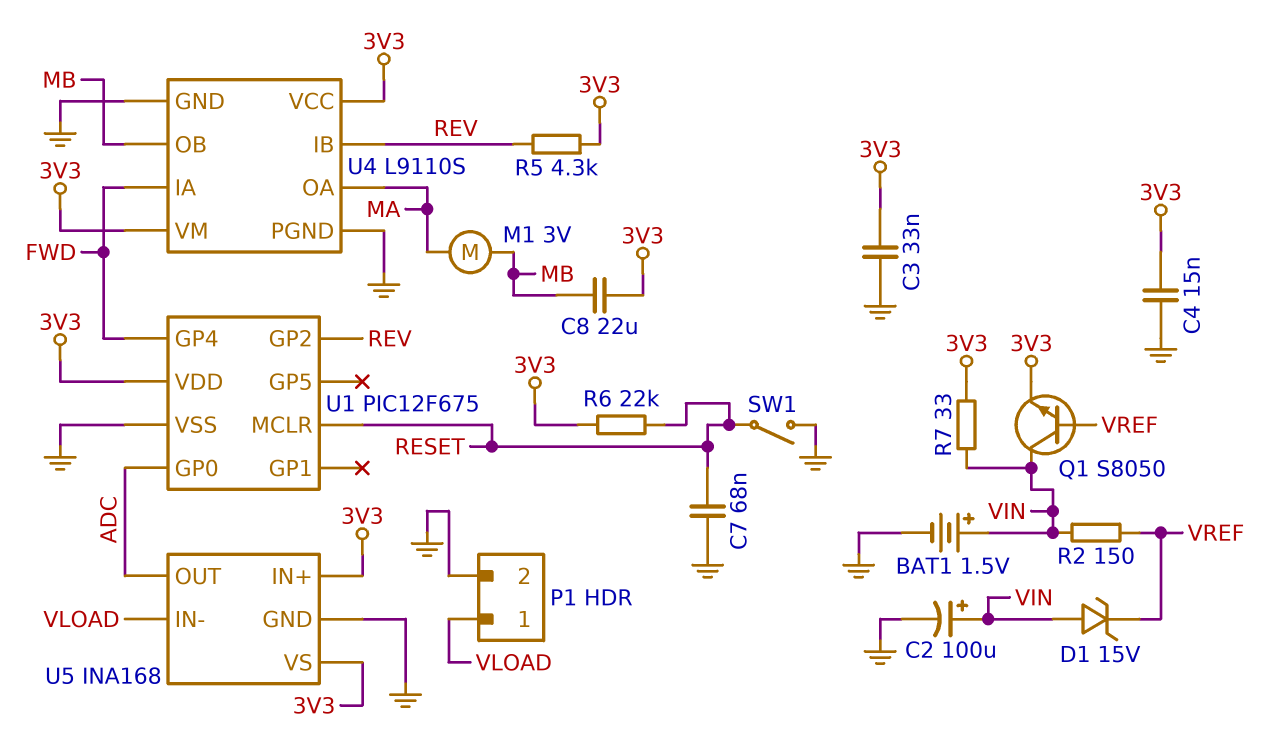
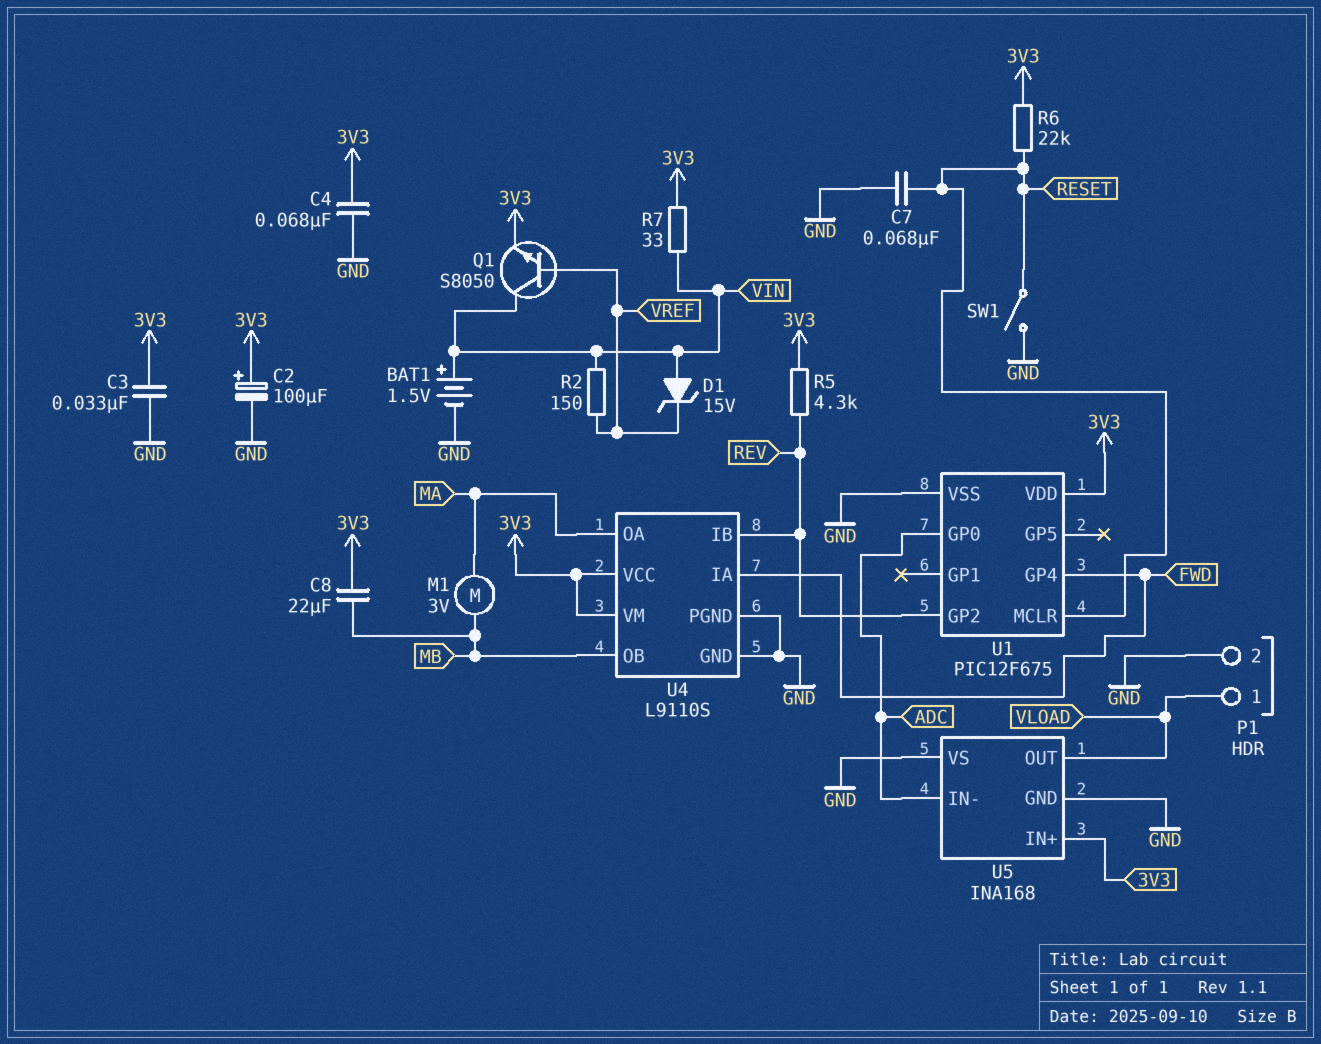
C2: 100uF (plus VIN, minus GND) -> 100uF (plus 3V3, minus GND)
C4: 15nF (3V3, GND) -> 68nF (3V3, GND)
U5 pin IN-: VLOAD -> ADC
U5 pin OUT: ADC -> VLOAD
U5 pin VS: 3V3 -> GND

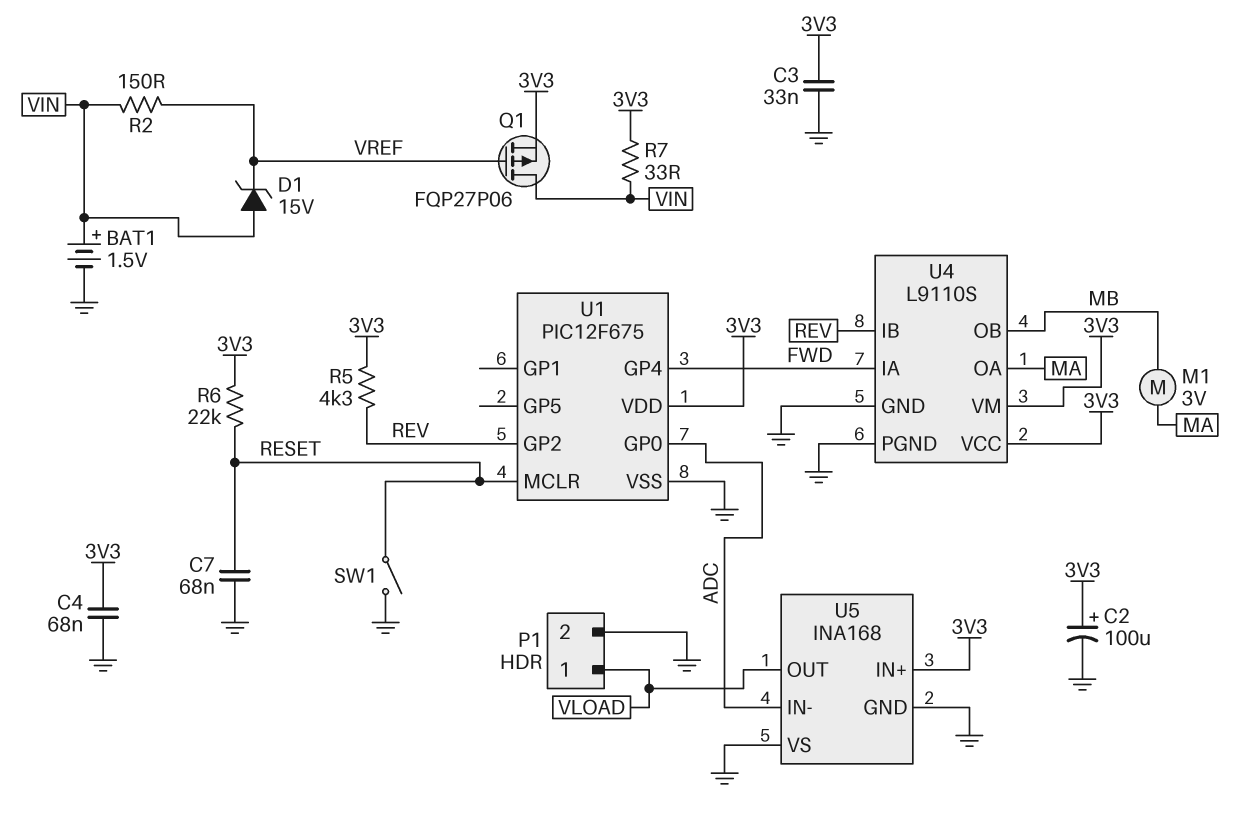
C8: 22uF (3V3, MB) -> none
Q1: NPN S8050 (B VREF, C VIN, E 3V3) -> PMOS FQP27P06 (G VREF, D VIN, S 3V3)

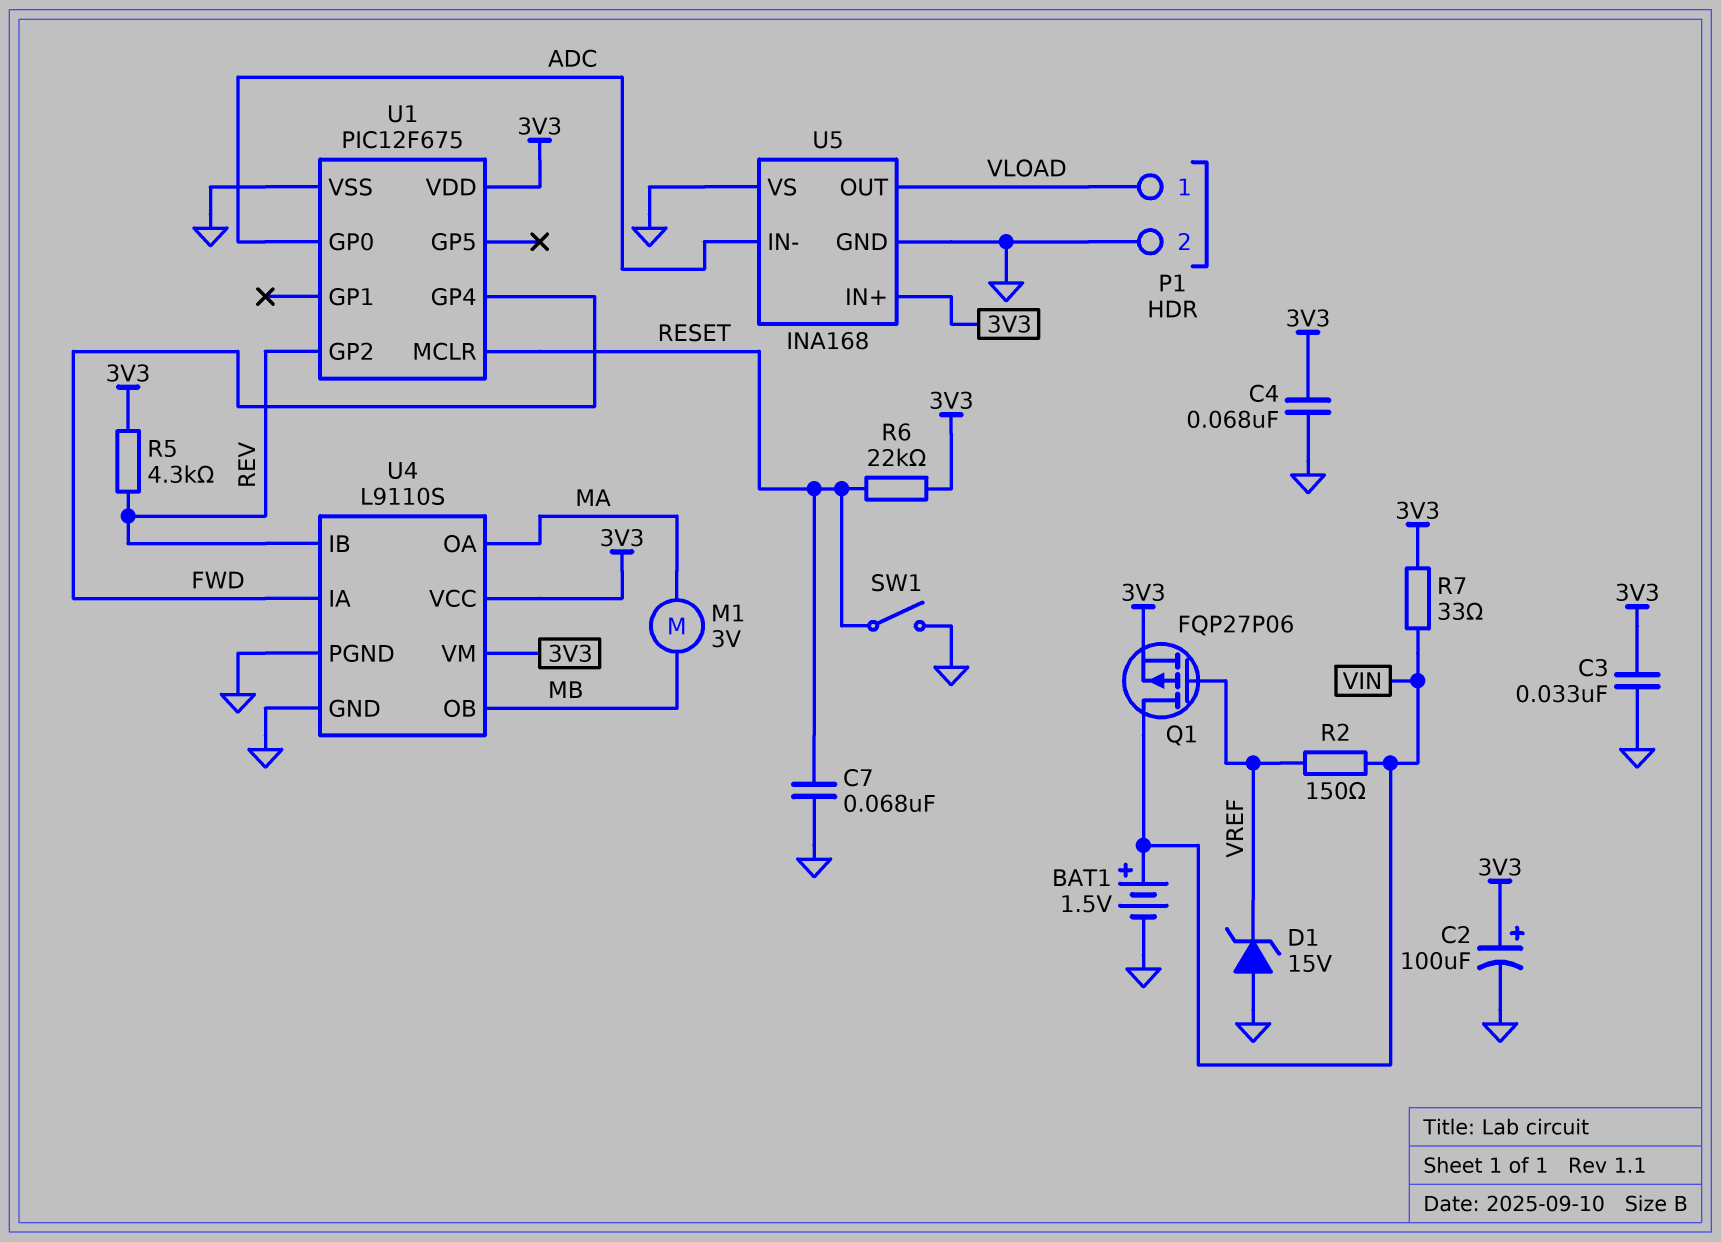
D1: zener 15V (A VIN, K VREF) -> zener 15V (A GND, K VREF)

